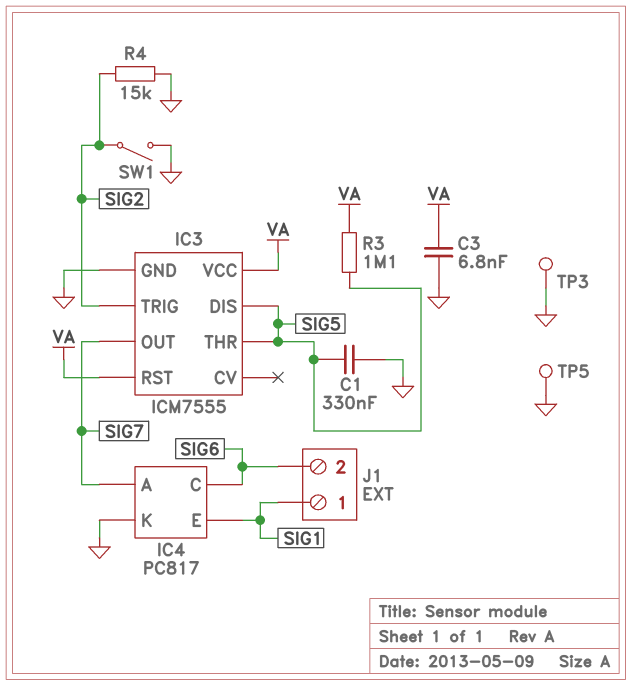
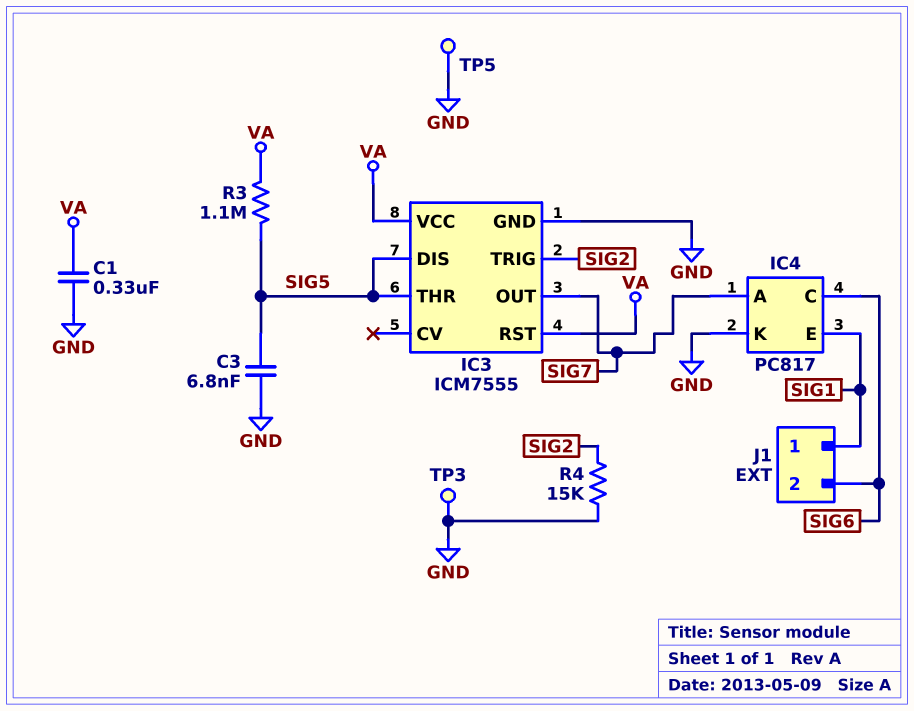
C1: 330nF (GND, SIG5) -> 330nF (GND, VA)
C3: 6.8nF (GND, VA) -> 6.8nF (GND, SIG5)
SW1: switch (GND, SIG2) -> none

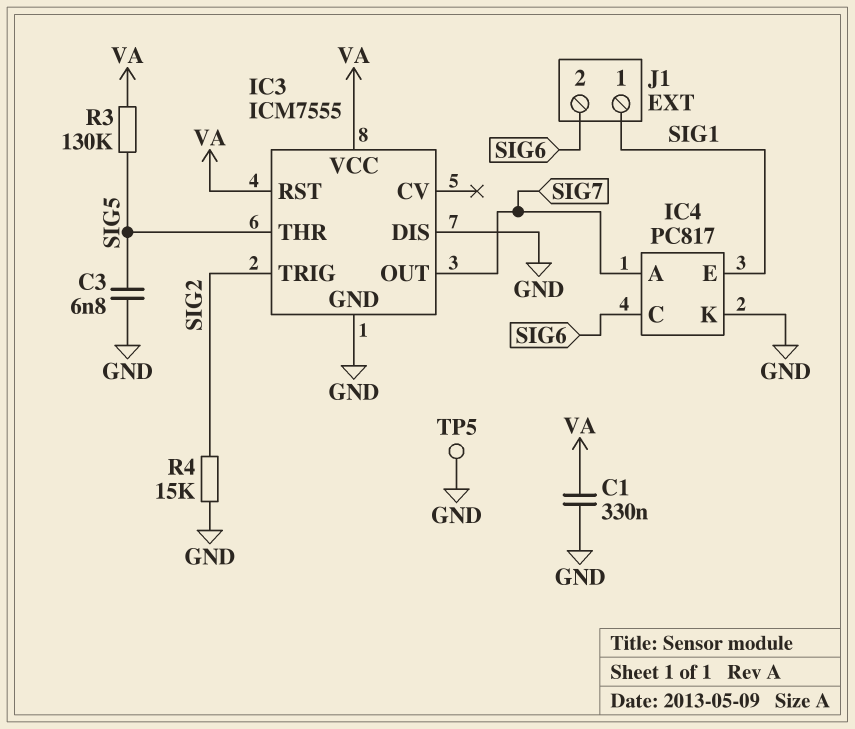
IC3 pin DIS: SIG5 -> GND
R3: 1.1M (SIG5, VA) -> 130k (SIG5, VA)
TP3: test point (GND) -> none

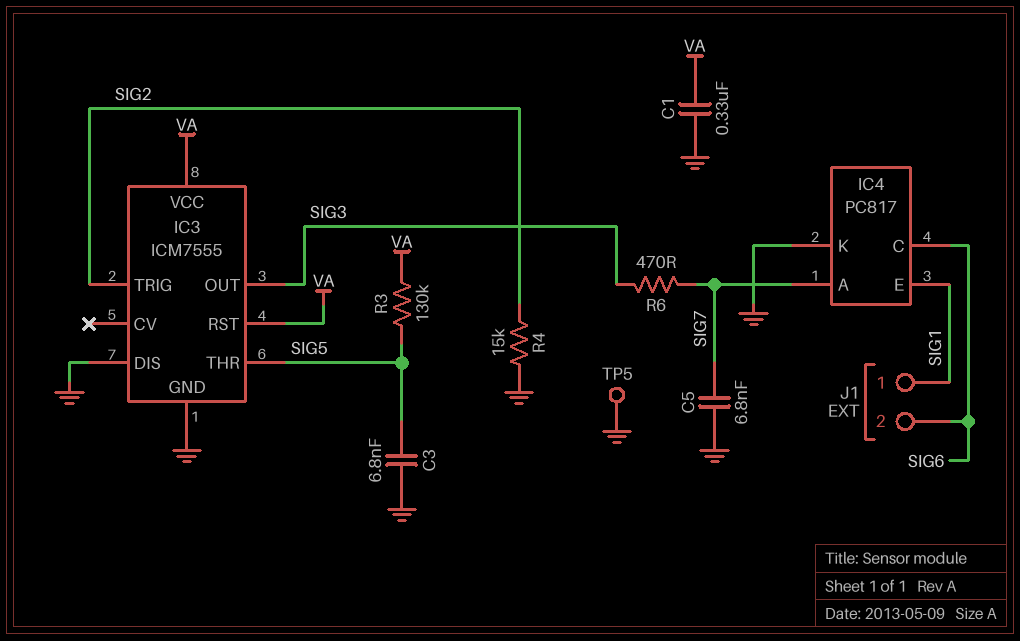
C5: none -> 6.8nF (GND, SIG7)
IC3 pin OUT: SIG7 -> SIG3
R6: none -> 470 (SIG3, SIG7)

